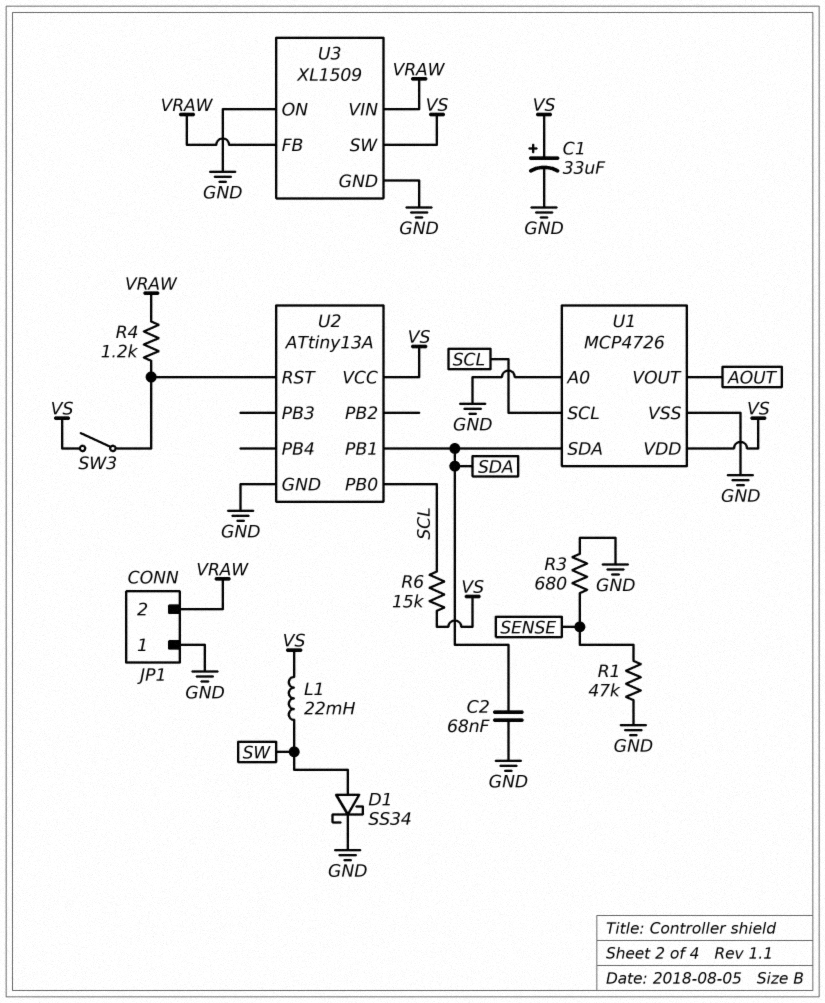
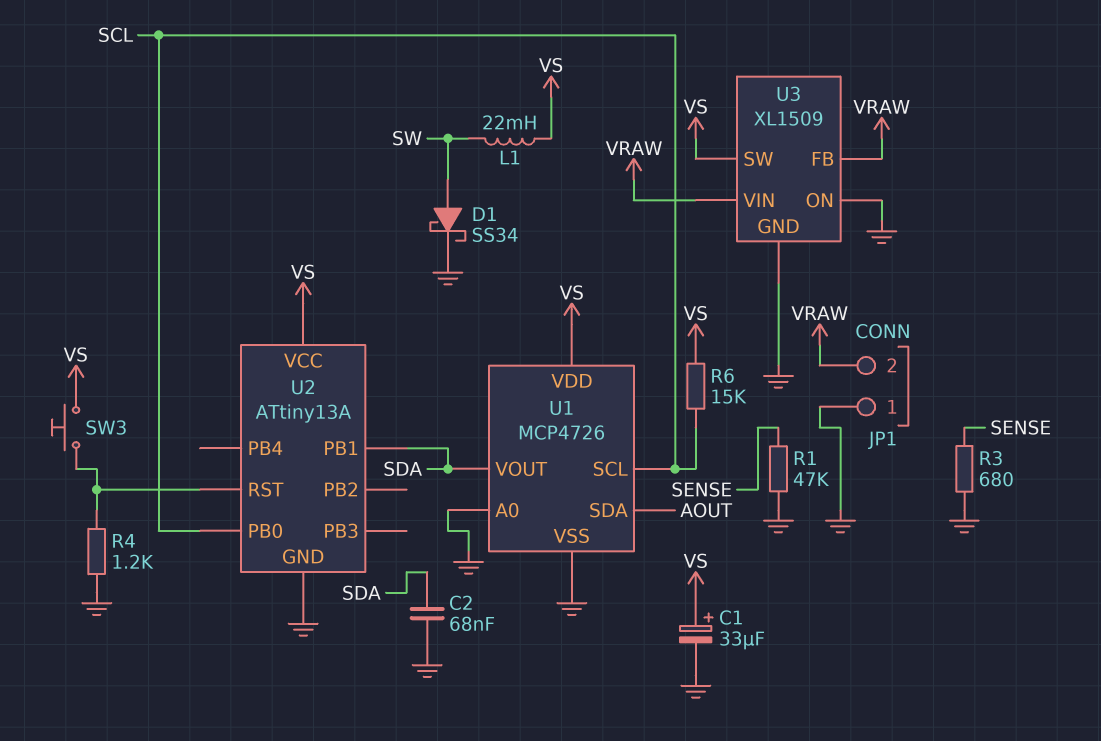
R4: 1.2k (U2/RST, VRAW) -> 1.2k (GND, U2/RST)
SW3: switch (U2/RST, VS) -> button (U2/RST, VS)
U1 pin SDA: SDA -> AOUT
U1 pin VOUT: AOUT -> SDA

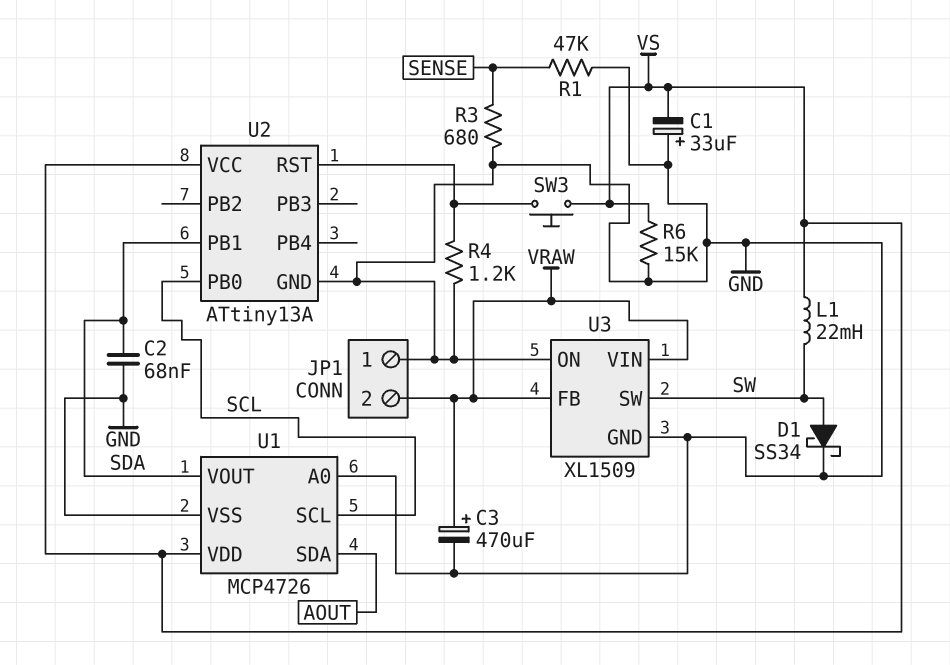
C1: 33uF (plus VS, minus GND) -> 33uF (plus GND, minus VS)
C3: none -> 470uF (plus VRAW, minus GND)
R6: 15k (SCL, VS) -> 15k (GND, VS)
U3 pin SW: VS -> SW

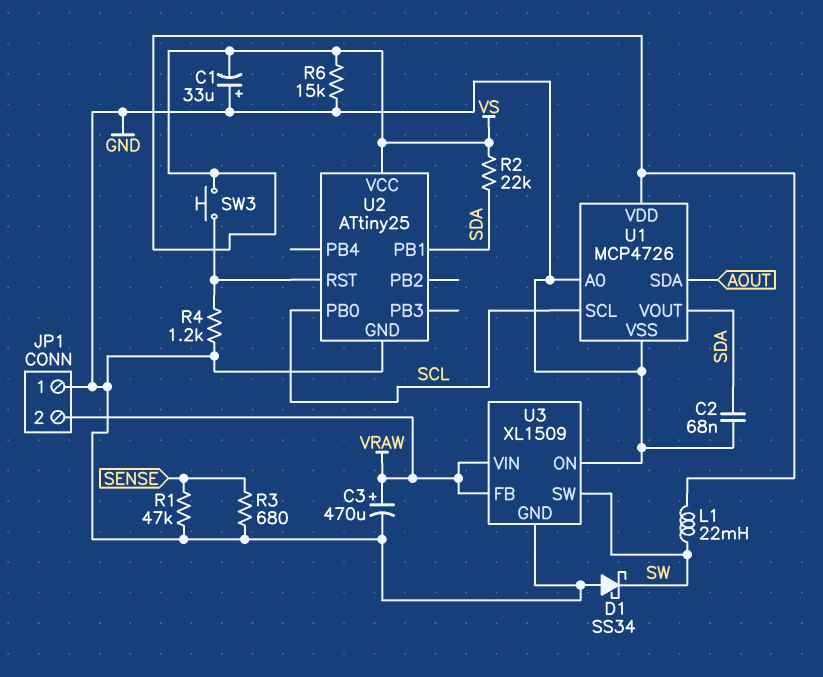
D1: schottky SS34 (A SW, K GND) -> schottky SS34 (A GND, K SW)
R2: none -> 22k (SDA, VS)
U2: ATtiny13A -> ATtiny25

